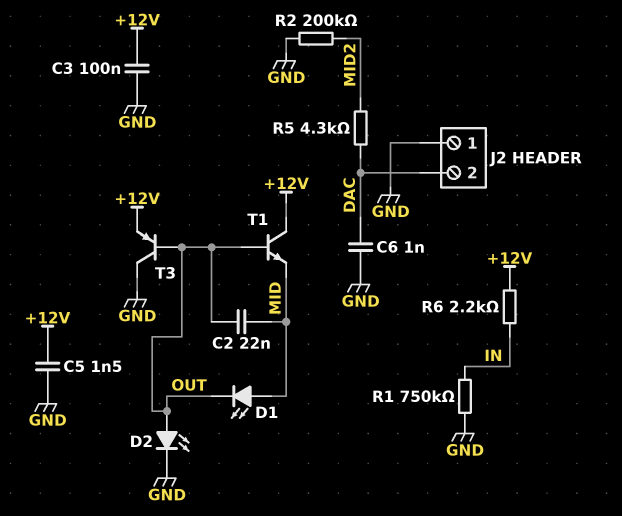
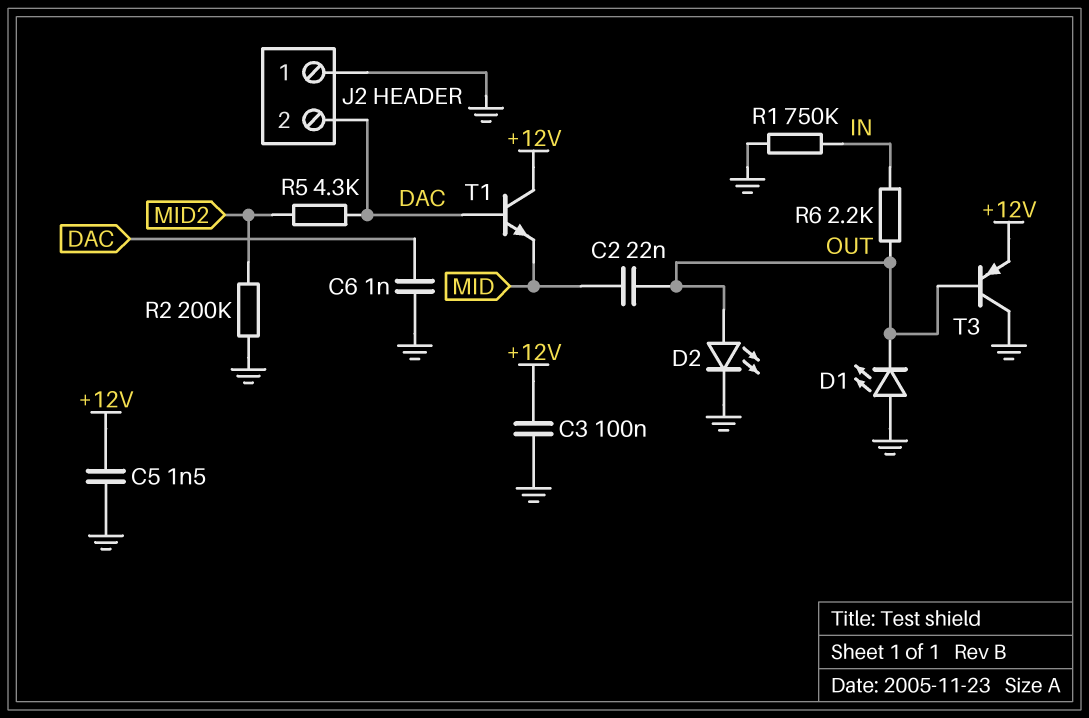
D1: LED (A MID, K OUT) -> LED (A GND, K OUT)
R6: 2.2k (+12V, IN) -> 2.2k (IN, OUT)
T1: NPN (B OUT, C +12V, E MID) -> NPN (B DAC, C +12V, E MID)

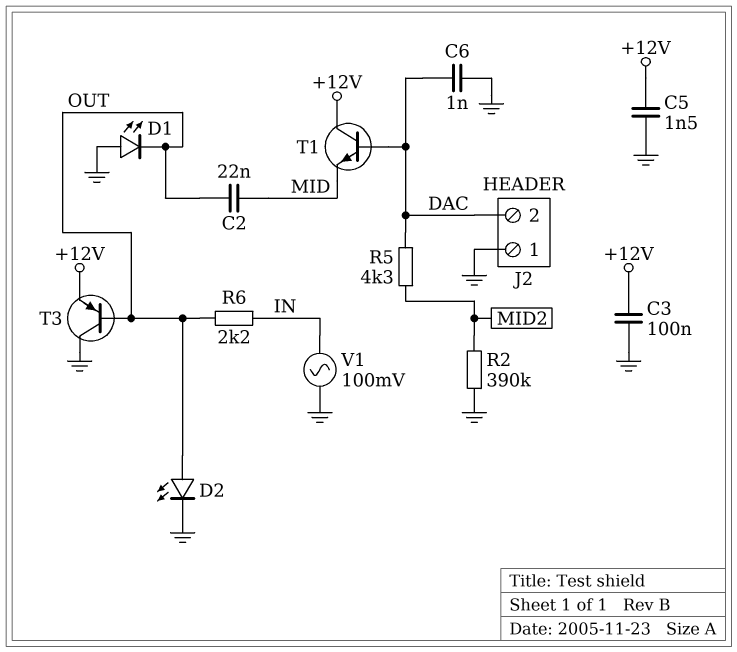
R1: 750k (GND, IN) -> none
R2: 200k (GND, MID2) -> 390k (GND, MID2)
V1: none -> AC 100mV (GND, IN)

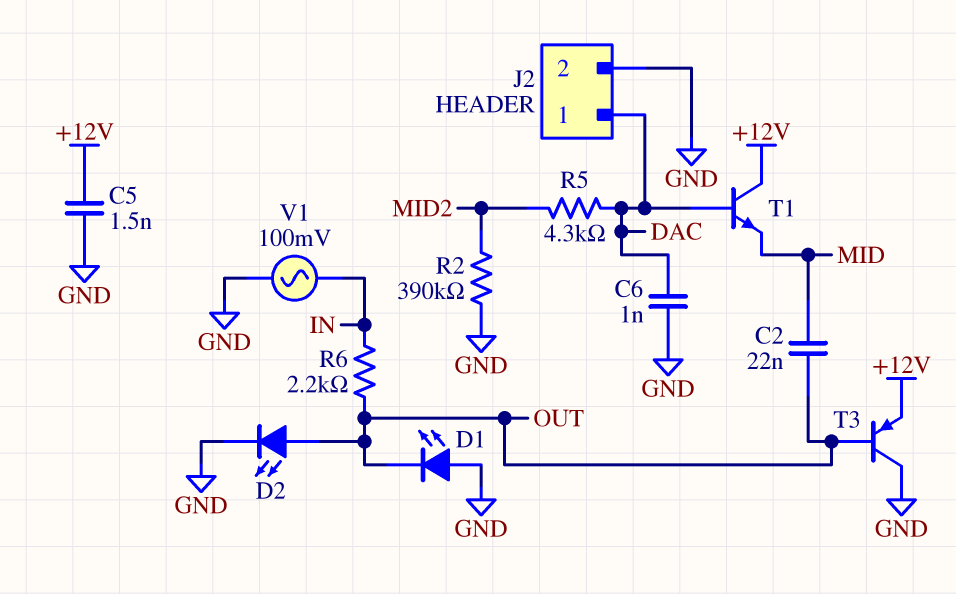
C3: 100nF (+12V, GND) -> none
J2 pin 1: GND -> DAC
J2 pin 2: DAC -> GND

